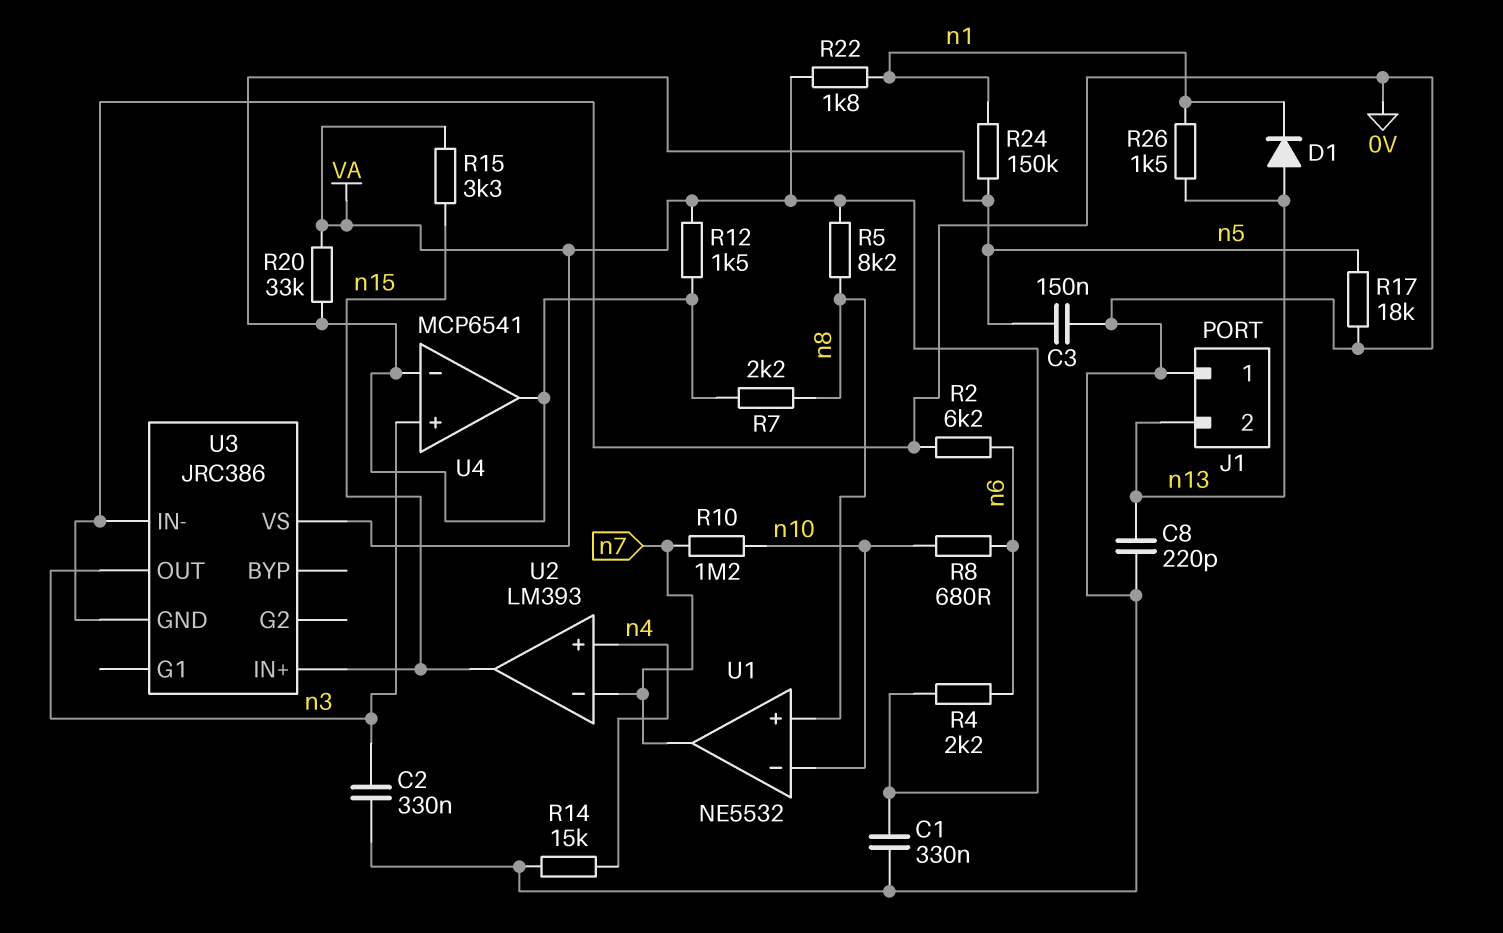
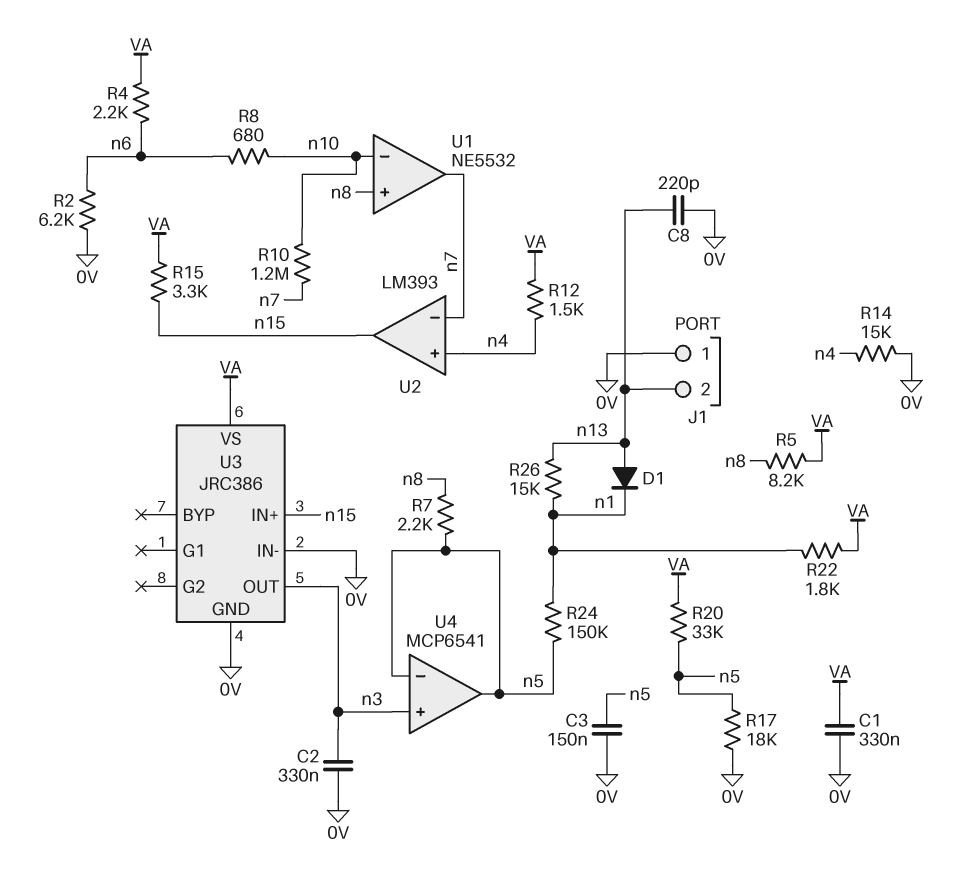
R12: 1.5k (VA, n5) -> 1.5k (VA, n4)
R26: 1.5k (n1, n13) -> 15k (n1, n13)

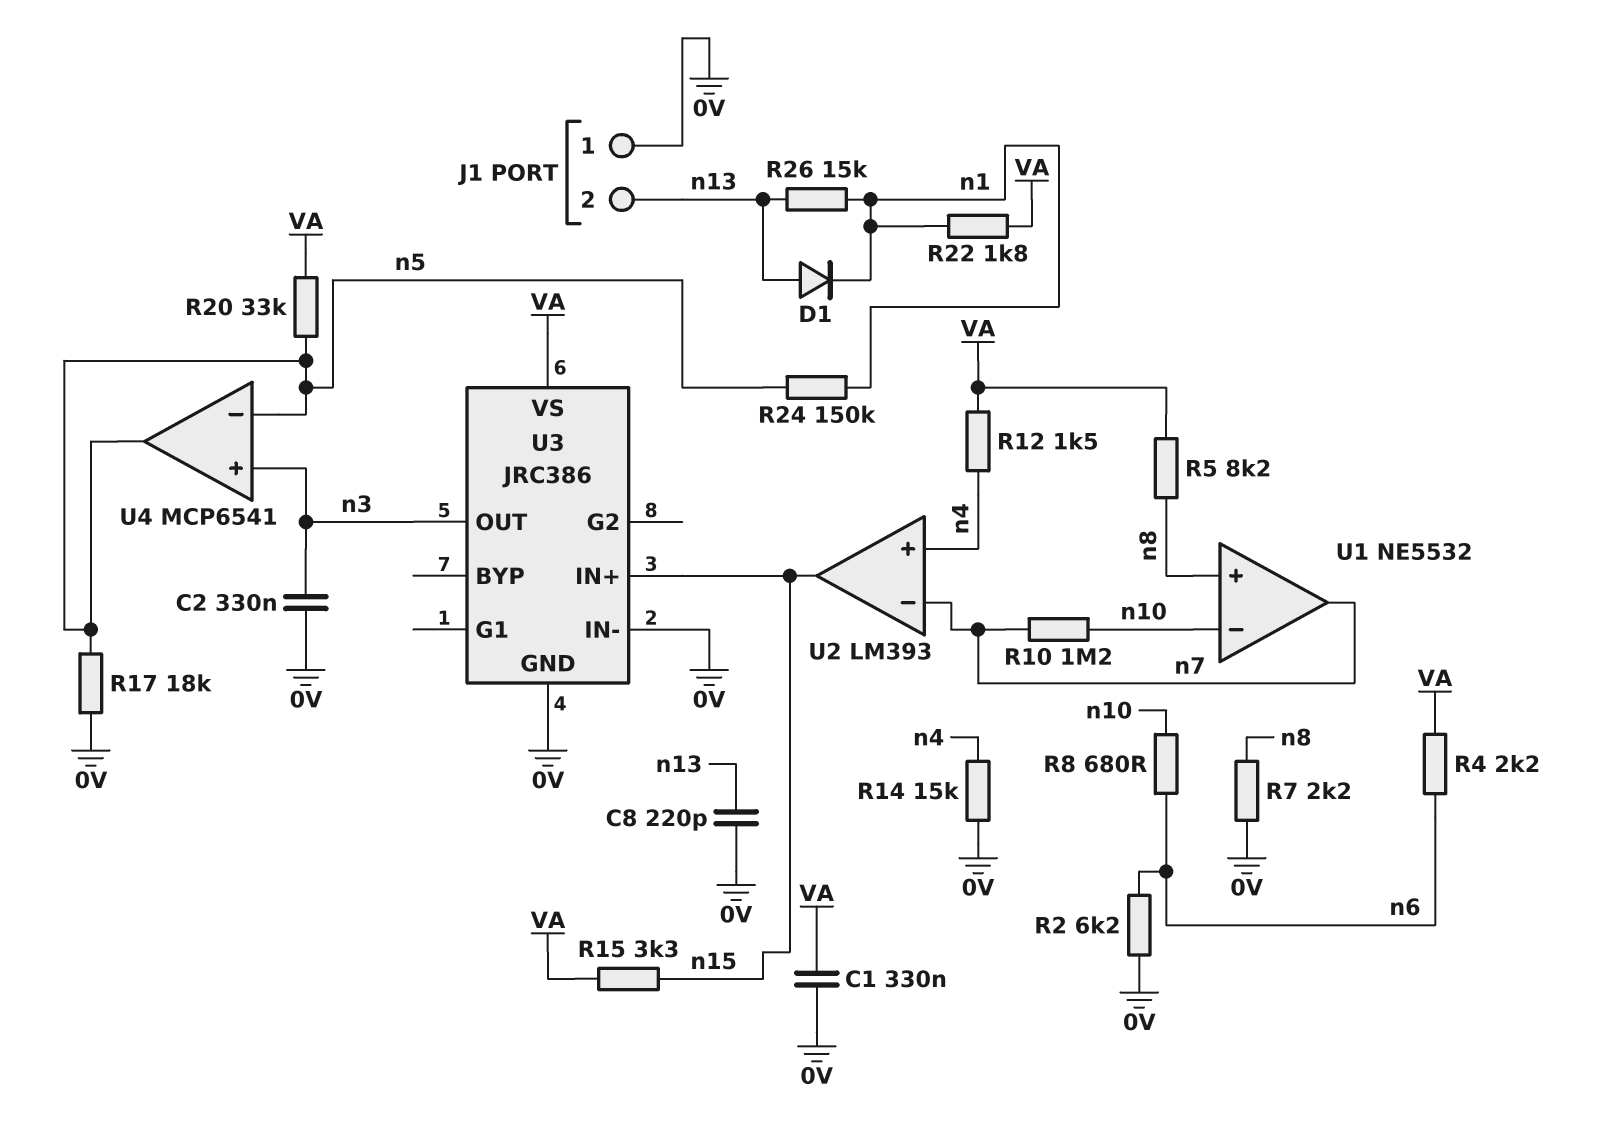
C3: 150nF (0V, n5) -> none
R7: 2.2k (n5, n8) -> 2.2k (0V, n8)

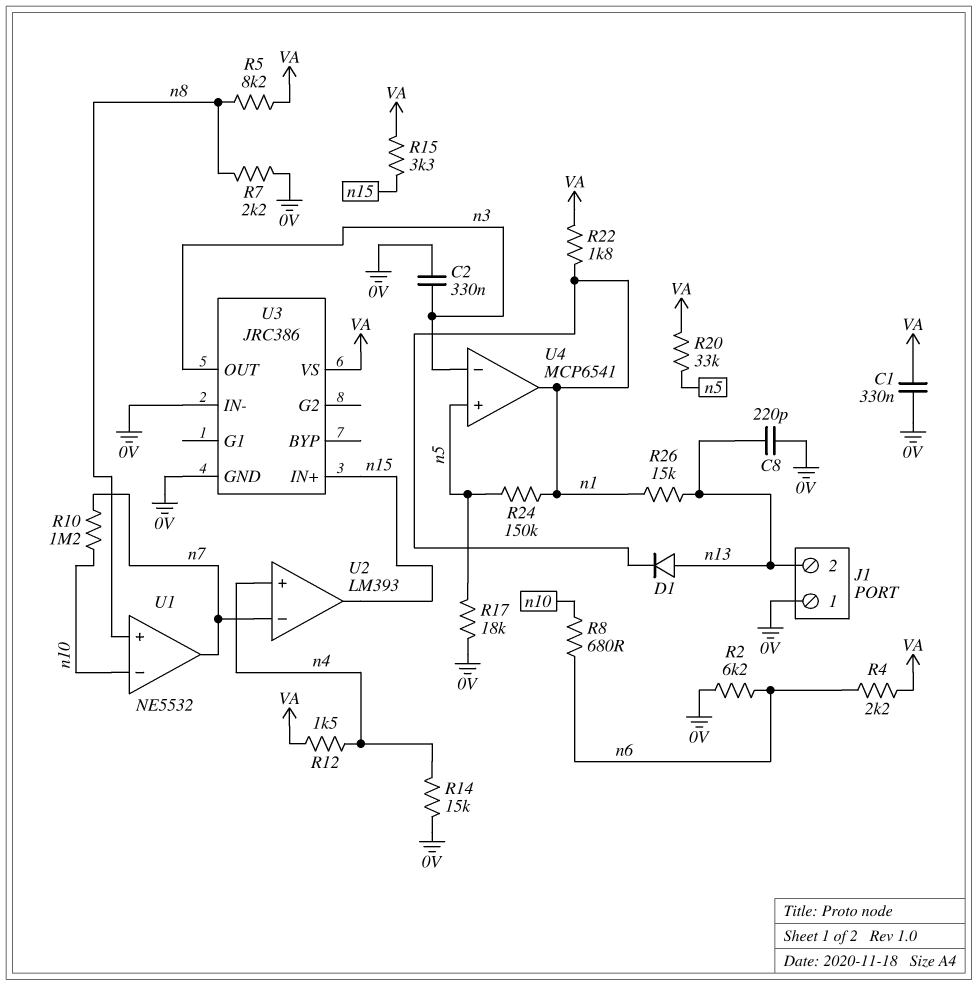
U4 pin in+: n3 -> n5
U4 pin in-: n5 -> n3
U4 pin out: n5 -> n1

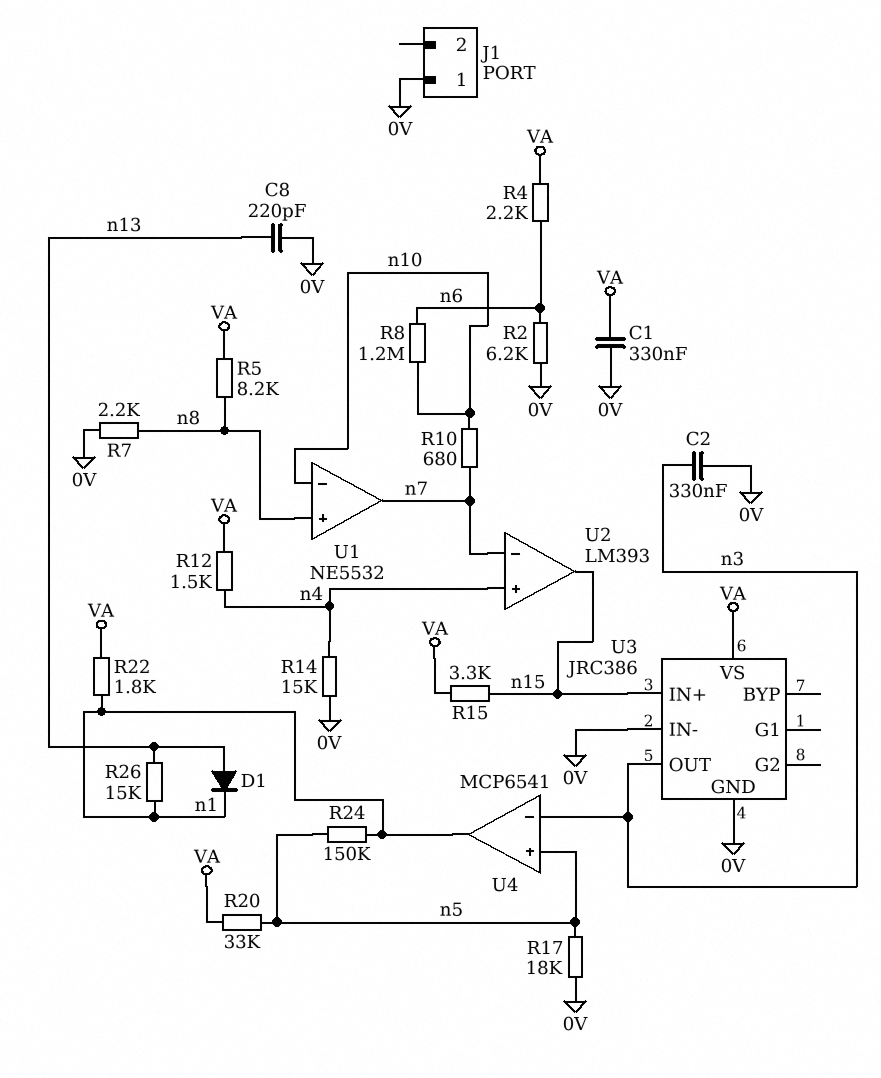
J1 pin 2: n13 -> none
R8: 680 (n6, n10) -> 1.2M (n6, n10)
R10: 1.2M (n7, n10) -> 680 (n7, n10)

